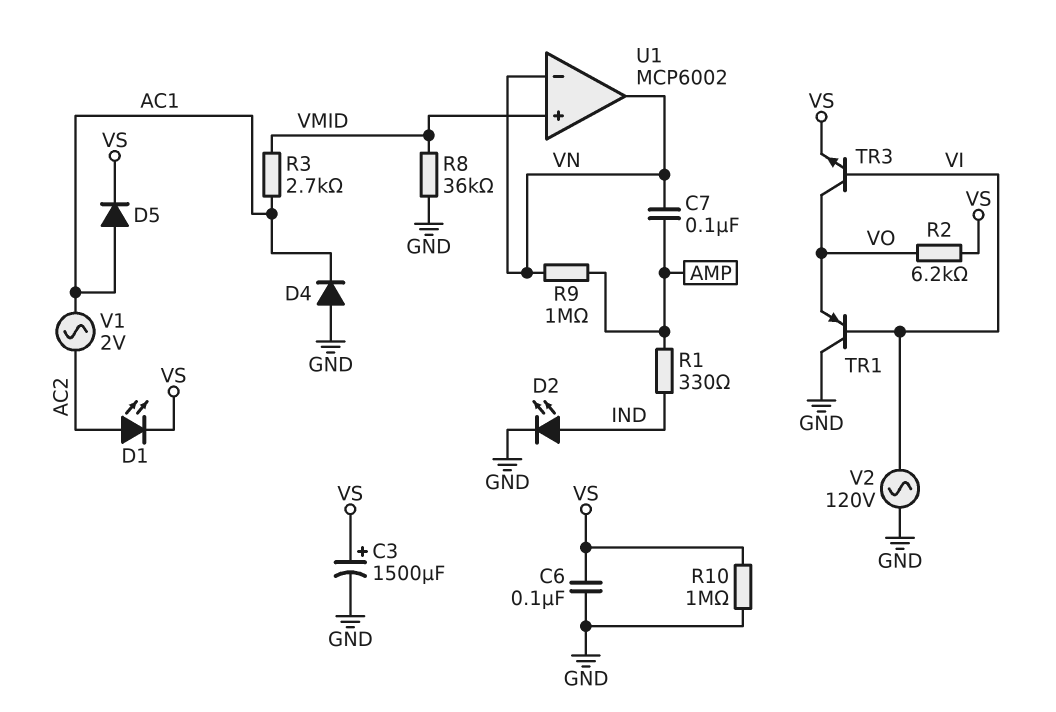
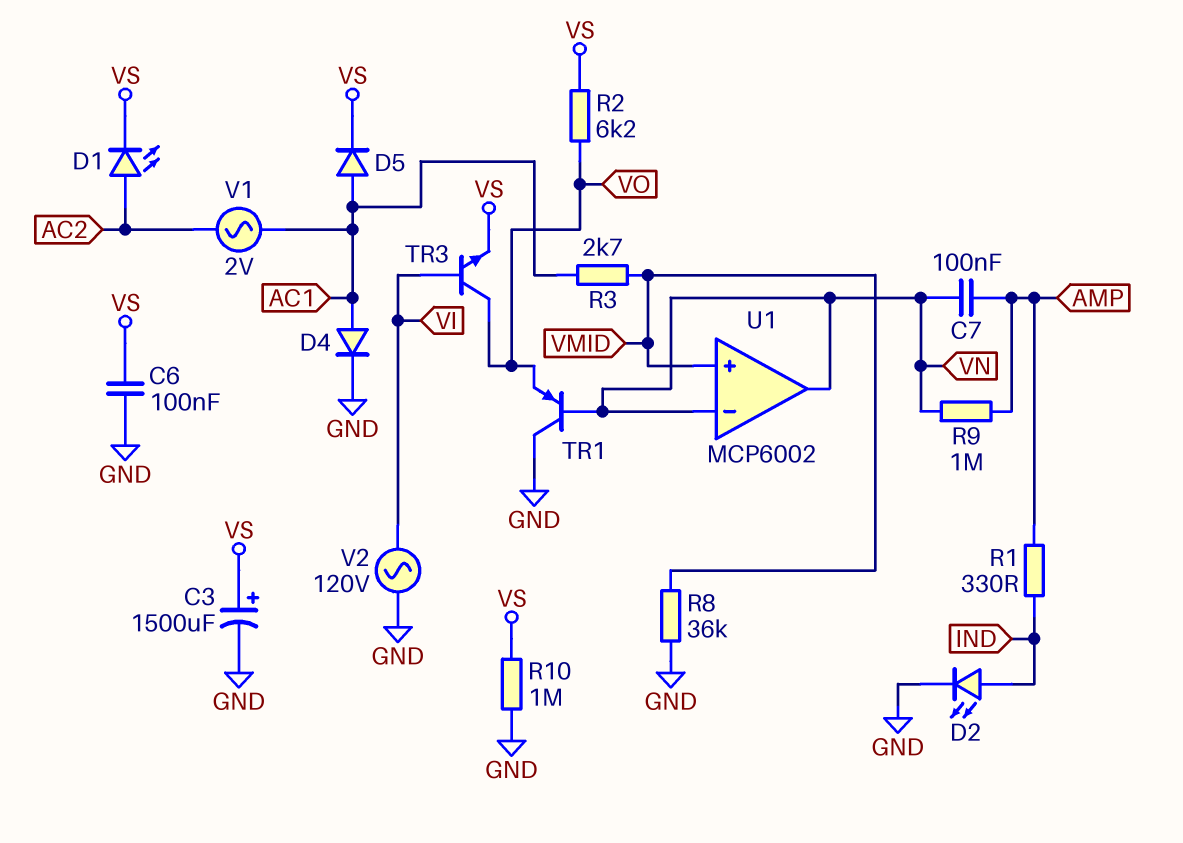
D4: diode (A GND, K AC1) -> diode (A AC1, K GND)
TR1: PNP (B VI, C GND, E VO) -> PNP (B VN, C GND, E VO)

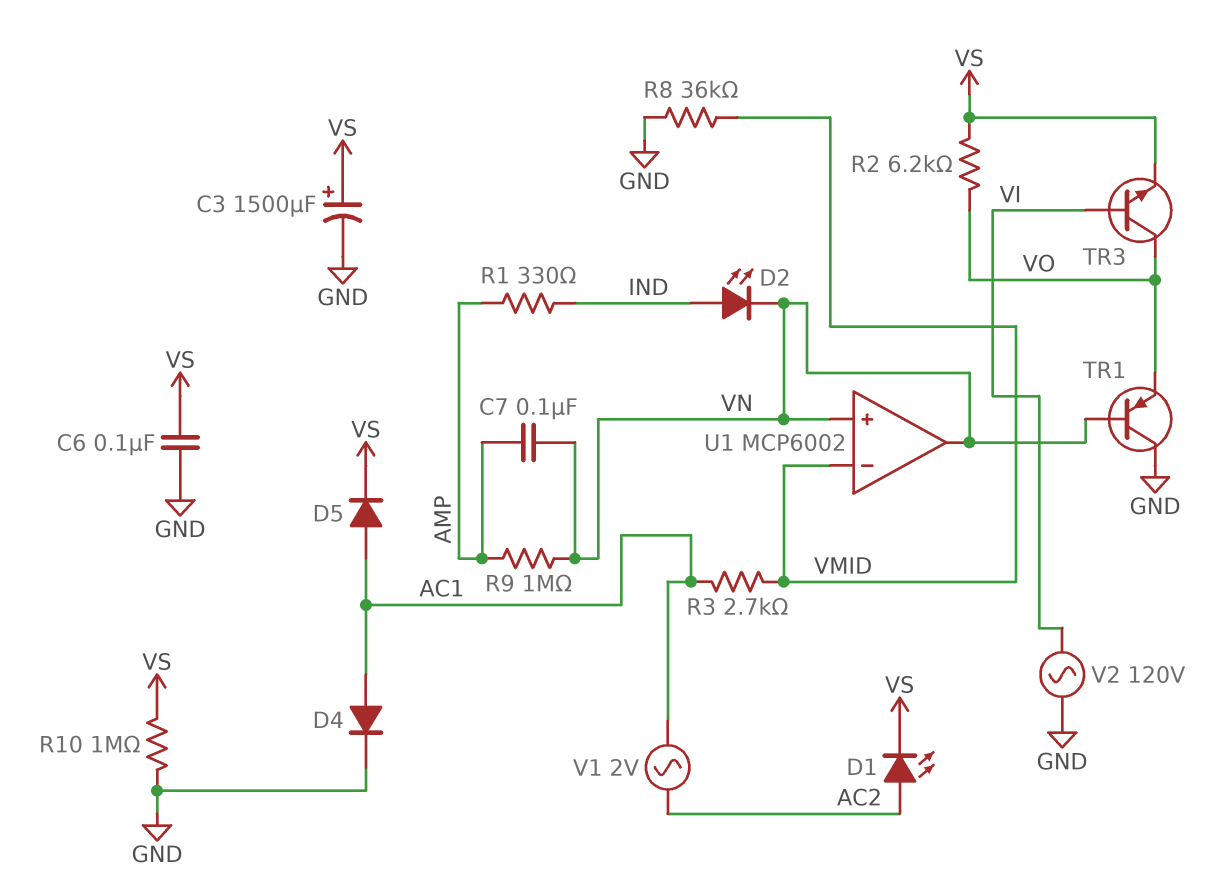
D2: LED (A IND, K GND) -> LED (A IND, K VN)
U1 pin in+: VMID -> VN
U1 pin in-: VN -> VMID

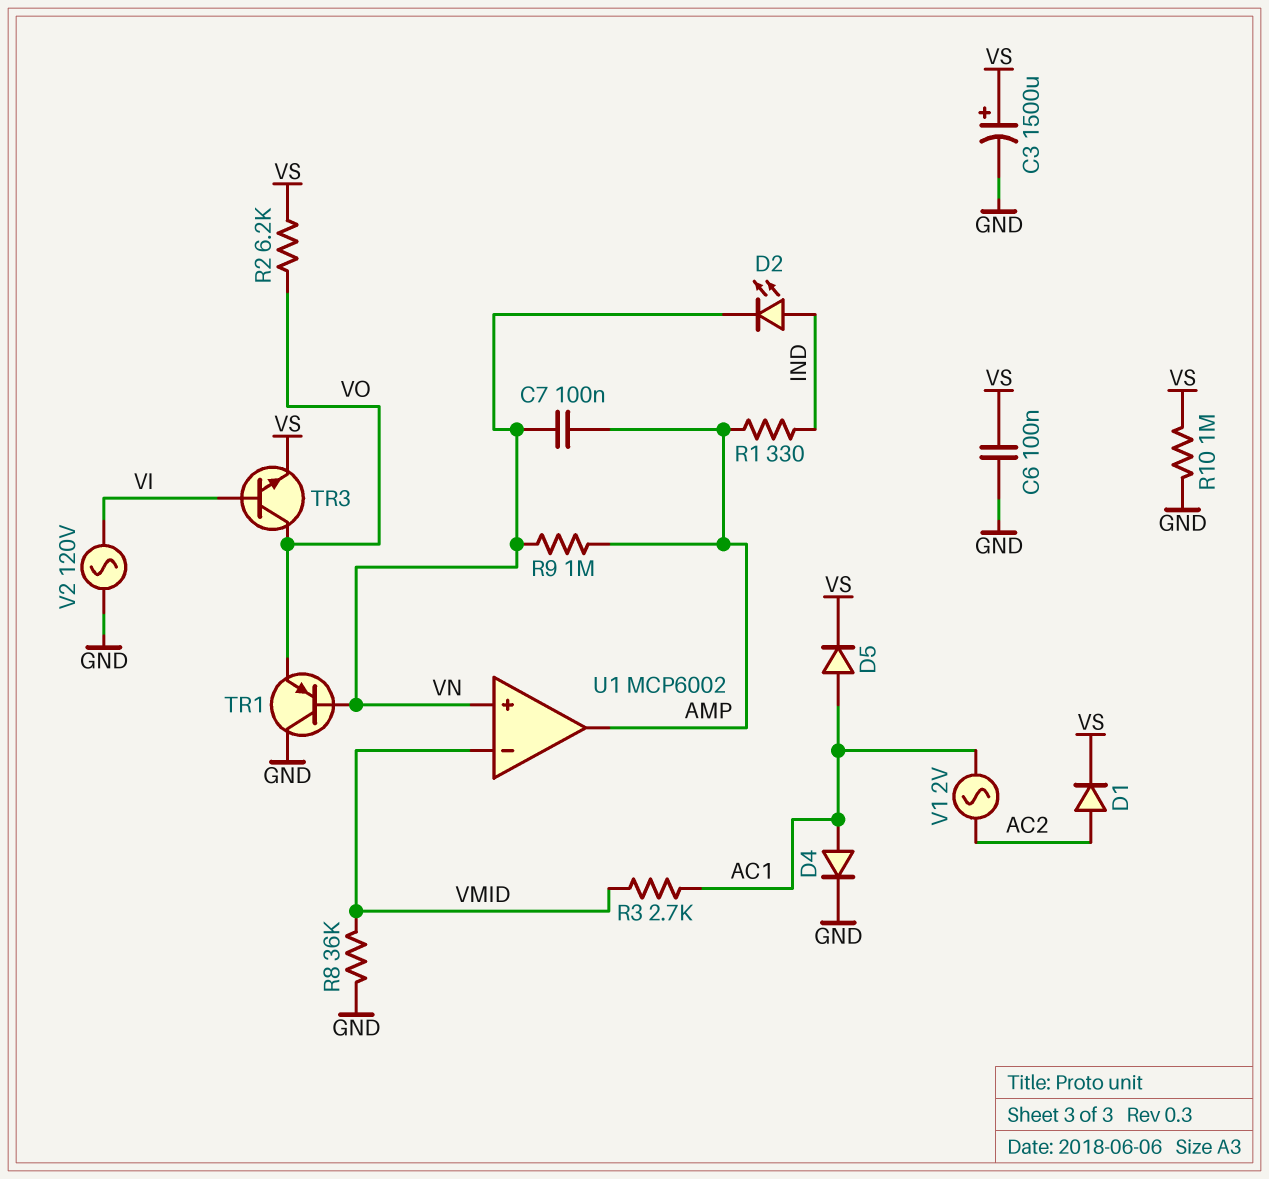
D1: LED (A AC2, K VS) -> diode (A AC2, K VS)
U1 pin out: VN -> AMP

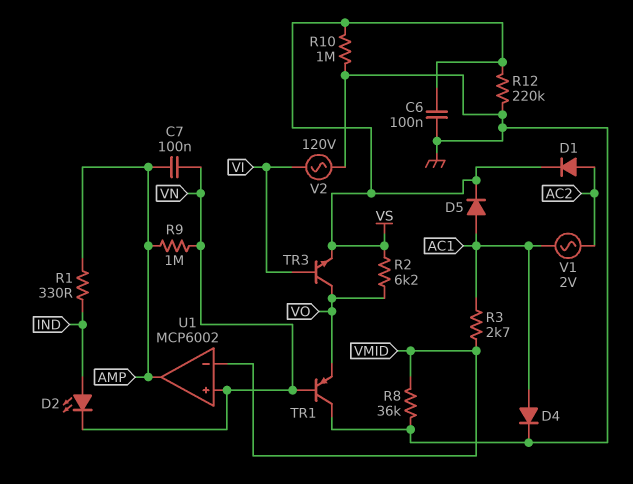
C3: 1500uF (plus VS, minus GND) -> none
R12: none -> 220k (GND, VS)

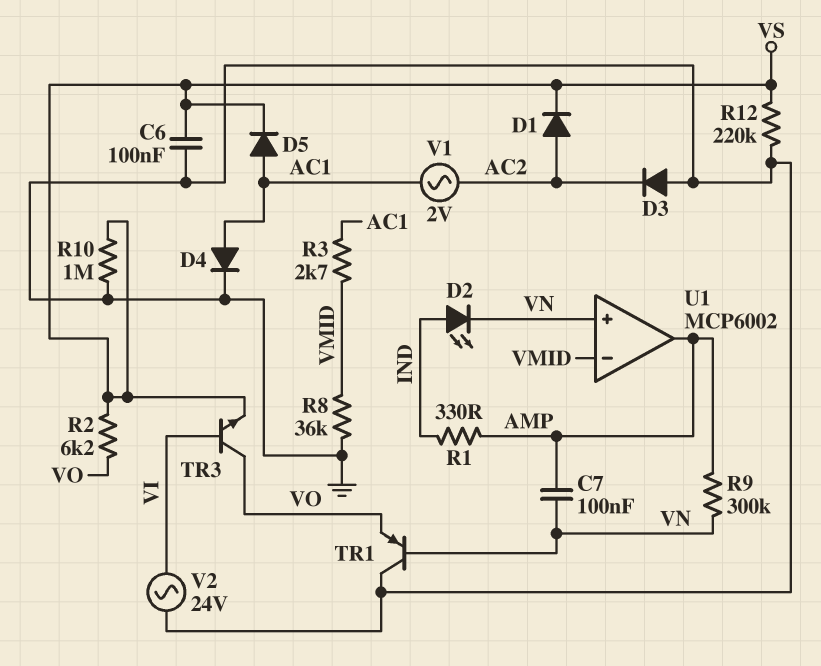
D3: none -> diode (A GND, K AC2)
R9: 1M (AMP, VN) -> 300k (AMP, VN)
V2: AC 120V (GND, VI) -> AC 24V (GND, VI)

